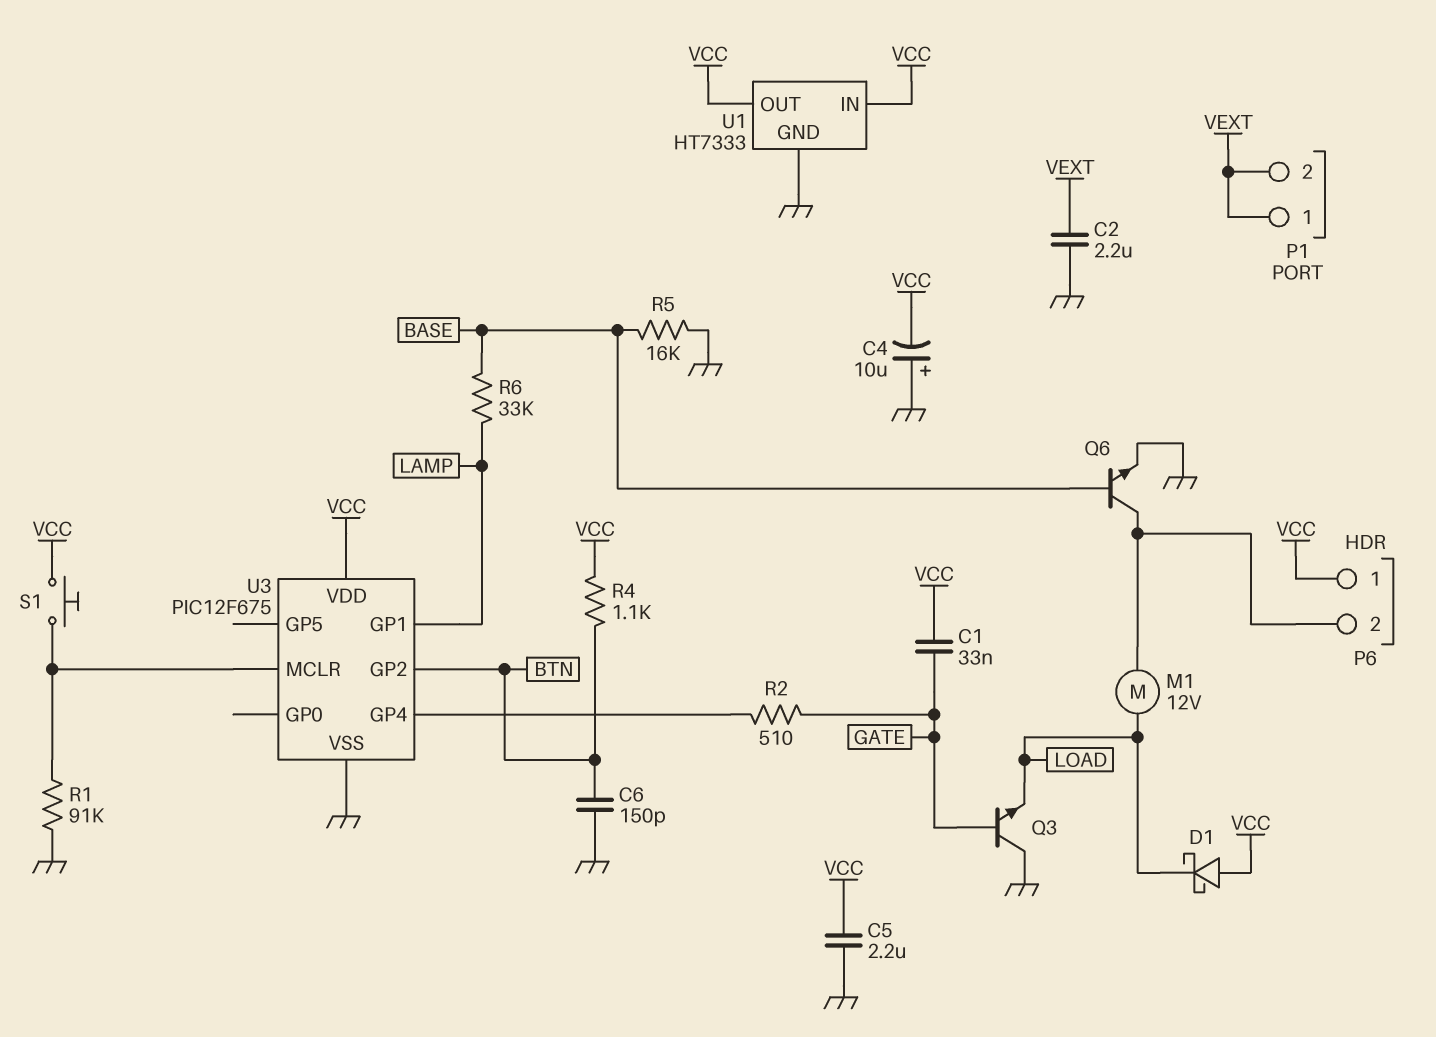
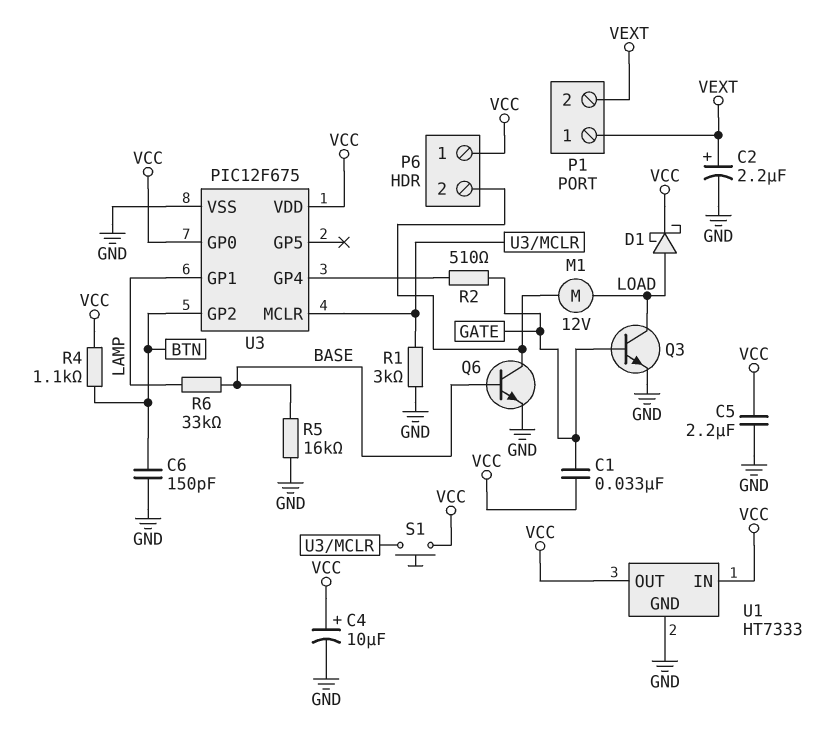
C2: 2.2uF (GND, VEXT) -> 2.2uF (plus VEXT, minus GND)
C4: 10uF (plus GND, minus VCC) -> 10uF (plus VCC, minus GND)
D1: schottky (A VCC, K LOAD) -> schottky (A LOAD, K VCC)
Q3: NPN (B GATE, C GND, E LOAD) -> NPN (B GATE, C LOAD, E GND)
R1: 91k (GND, U3/MCLR) -> 3k (GND, U3/MCLR)
U3 pin GP0: none -> VCC

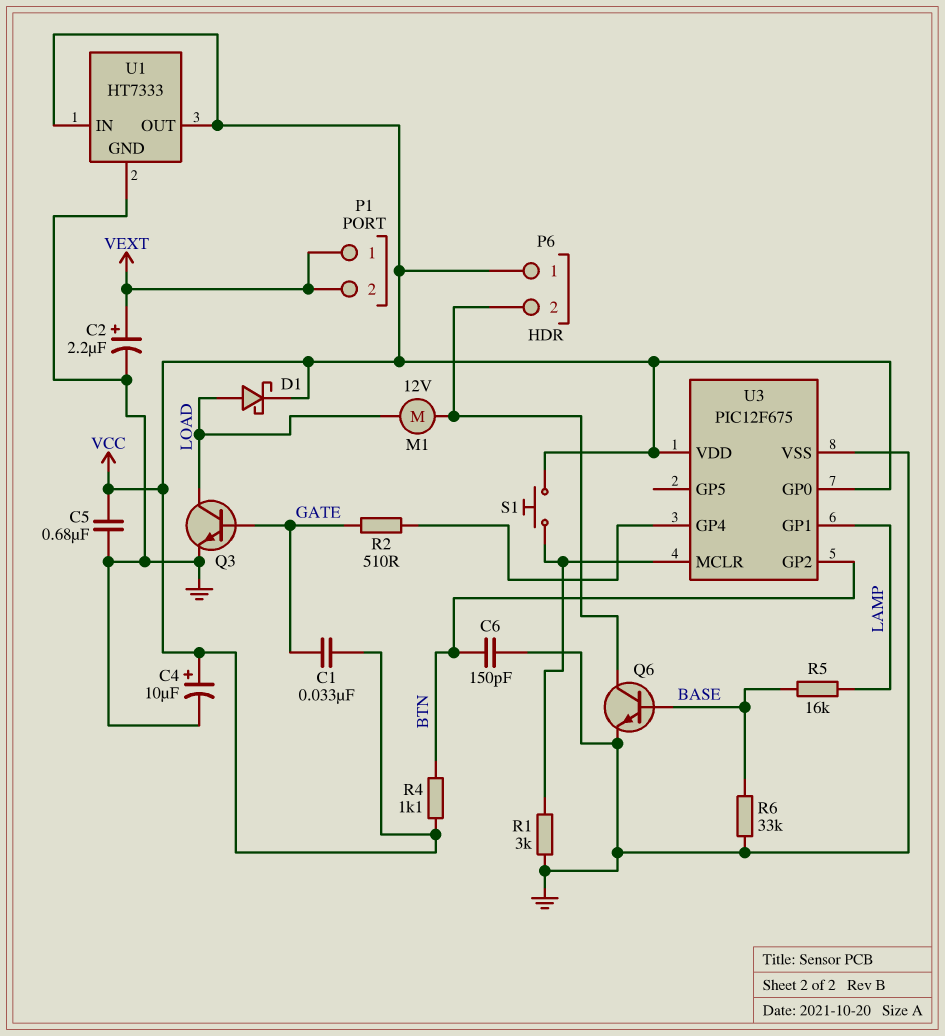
C5: 2.2uF (GND, VCC) -> 680nF (GND, VCC)
R5: 16k (BASE, GND) -> 16k (BASE, LAMP)
R6: 33k (BASE, LAMP) -> 33k (BASE, GND)

